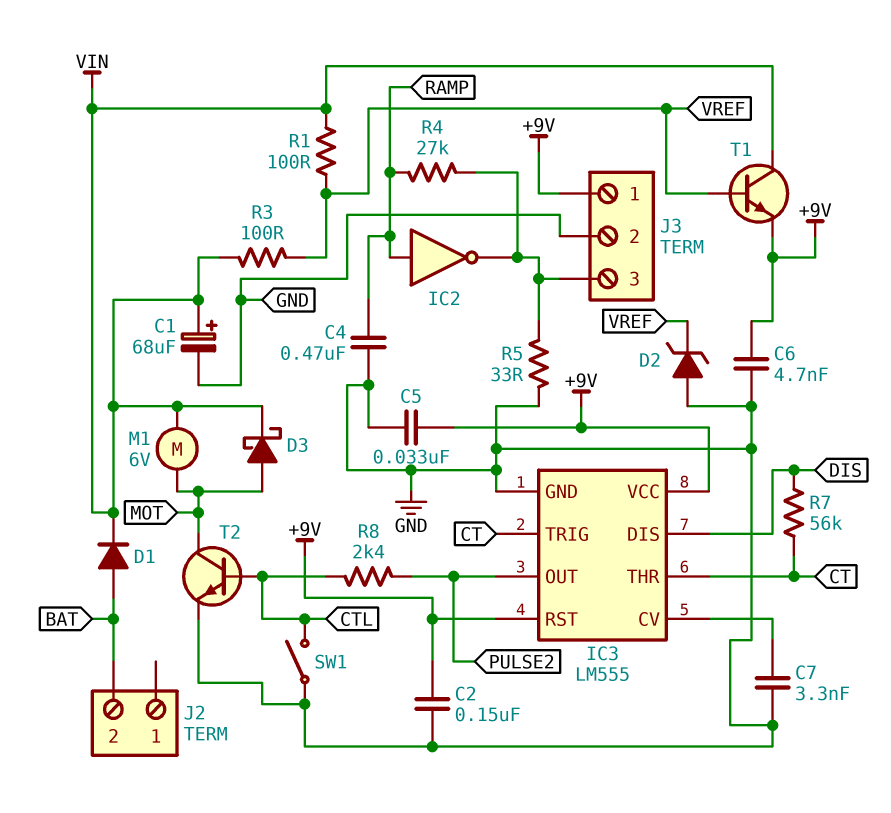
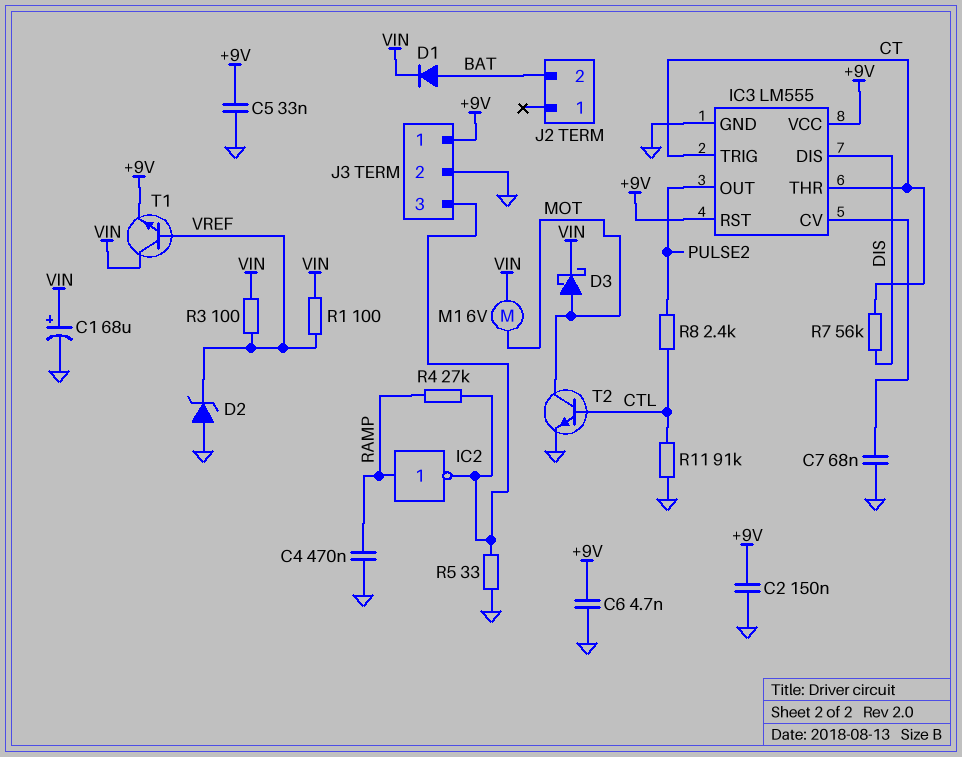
C7: 3.3nF (GND, IC3/CV) -> 68nF (GND, IC3/CV)
R11: none -> 91k (CTL, GND)
SW1: switch (CTL, GND) -> none

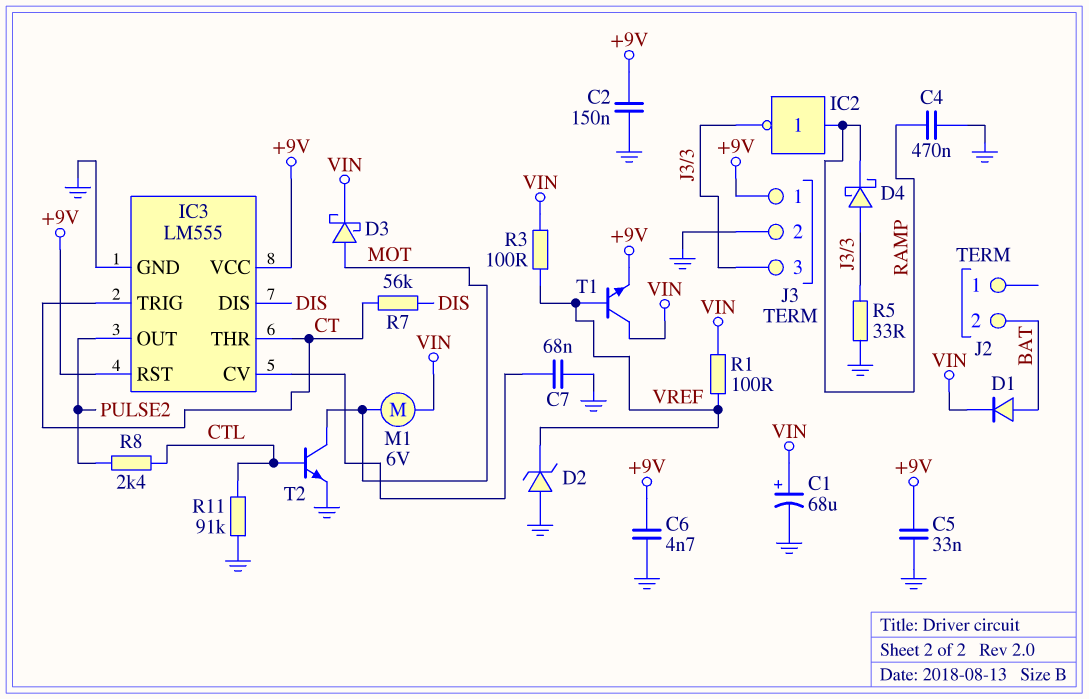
D4: none -> schottky (A J3/3, K RAMP)
R4: 27k (J3/3, RAMP) -> none

